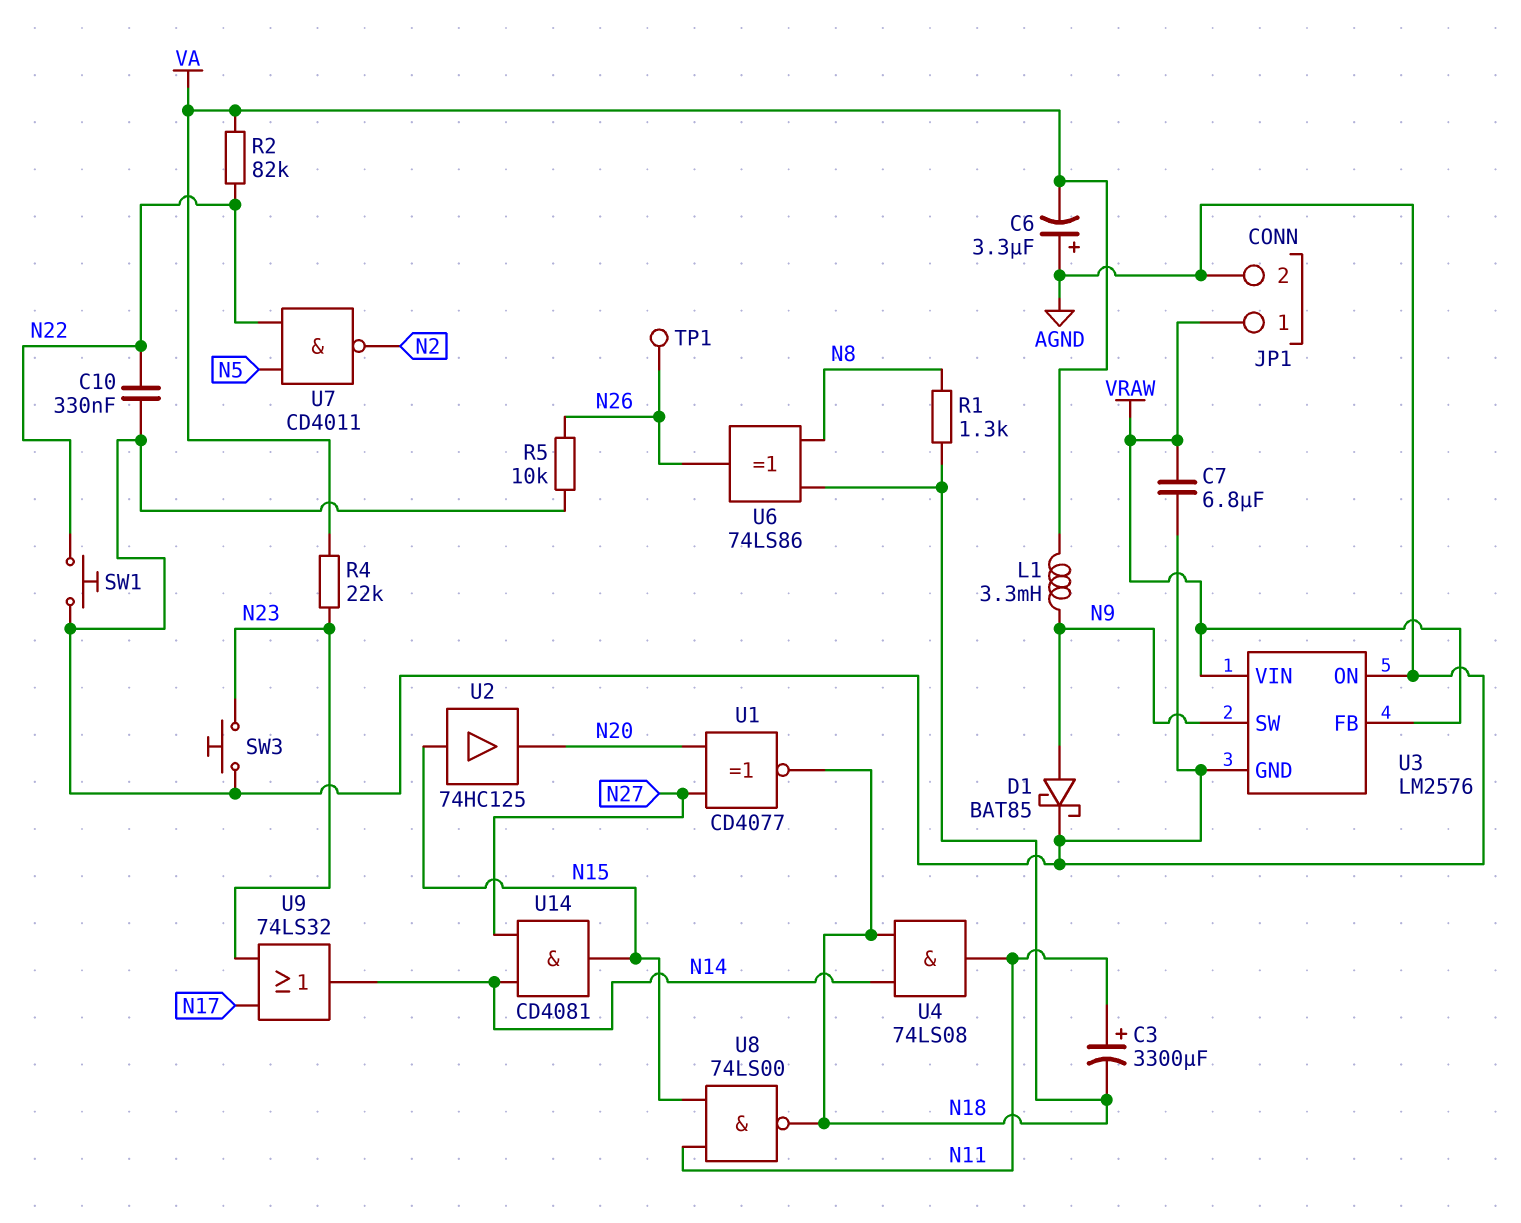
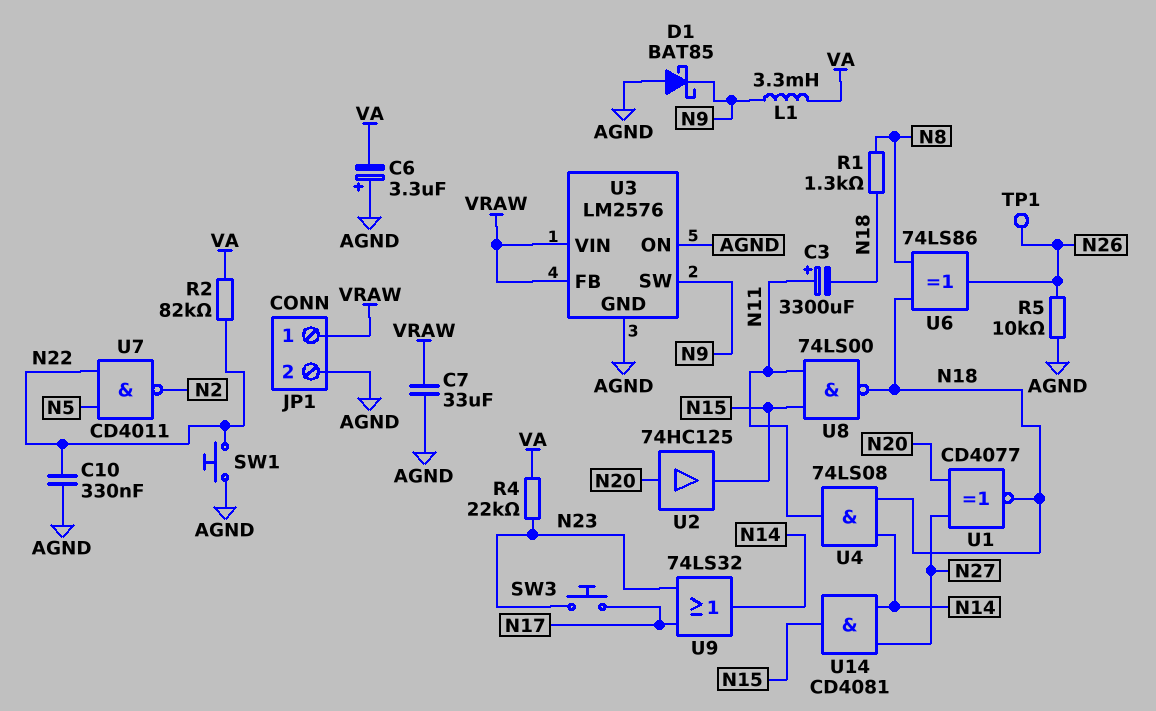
C7: 6.8uF (AGND, VRAW) -> 33uF (AGND, VRAW)
D1: schottky BAT85 (A N9, K AGND) -> schottky BAT85 (A AGND, K N9)
SW3: button (AGND, N23) -> button (N17, N23)
U2: buffer 74HC125 (in N15, out N20) -> buffer 74HC125 (in N20, out N15)

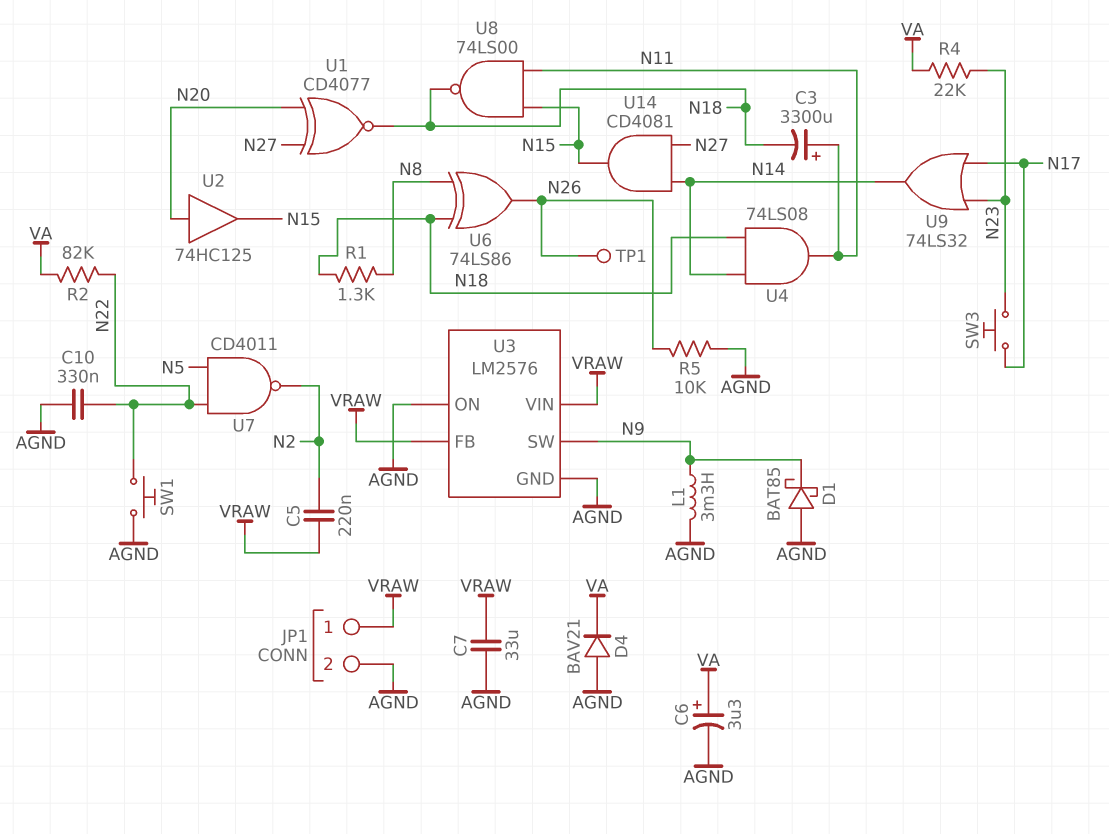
C5: none -> 220nF (N2, VRAW)
C6: 3.3uF (plus AGND, minus VA) -> 3.3uF (plus VA, minus AGND)
D4: none -> diode BAV21 (A AGND, K VA)
L1: 3.3mH (N9, VA) -> 3.3mH (AGND, N9)

